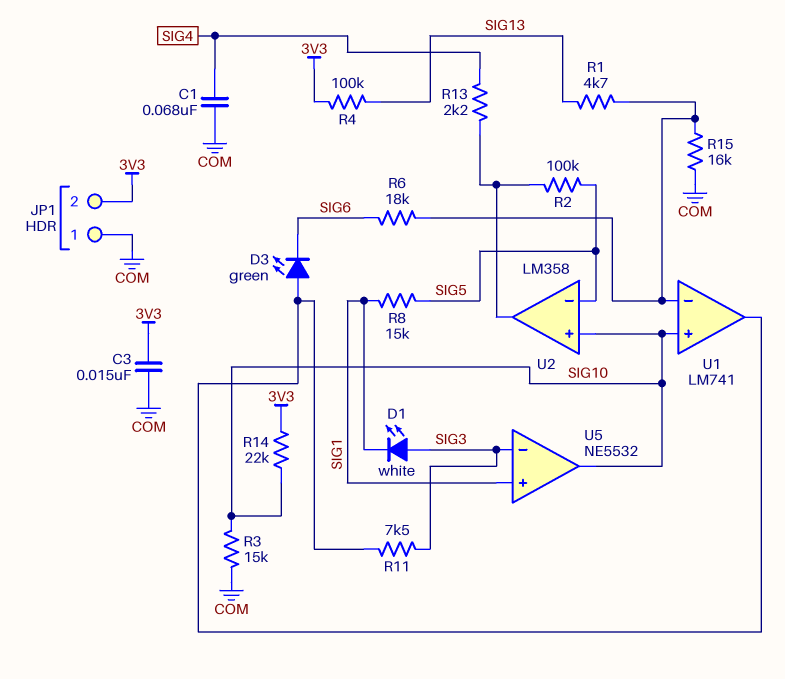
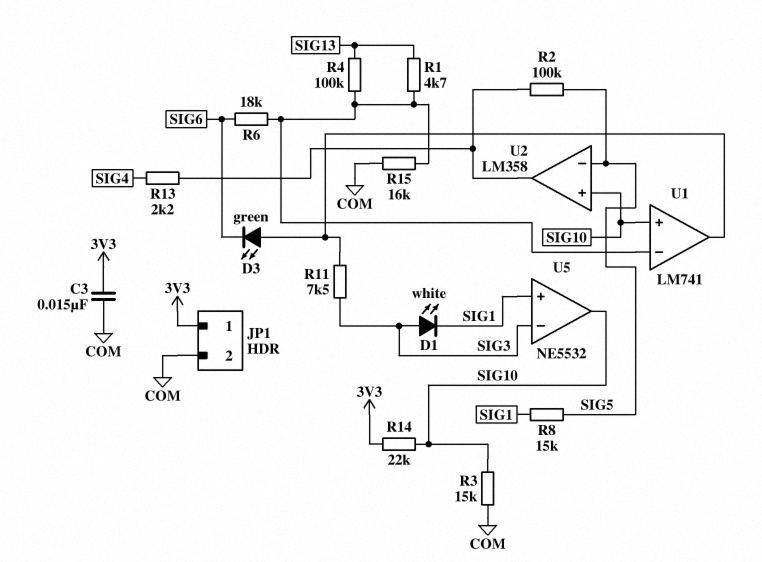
C1: 68nF (COM, SIG4) -> none
JP1 pin 1: COM -> 3V3
JP1 pin 2: 3V3 -> COM
R4: 100k (3V3, SIG13) -> 100k (SIG13, U1/in-)

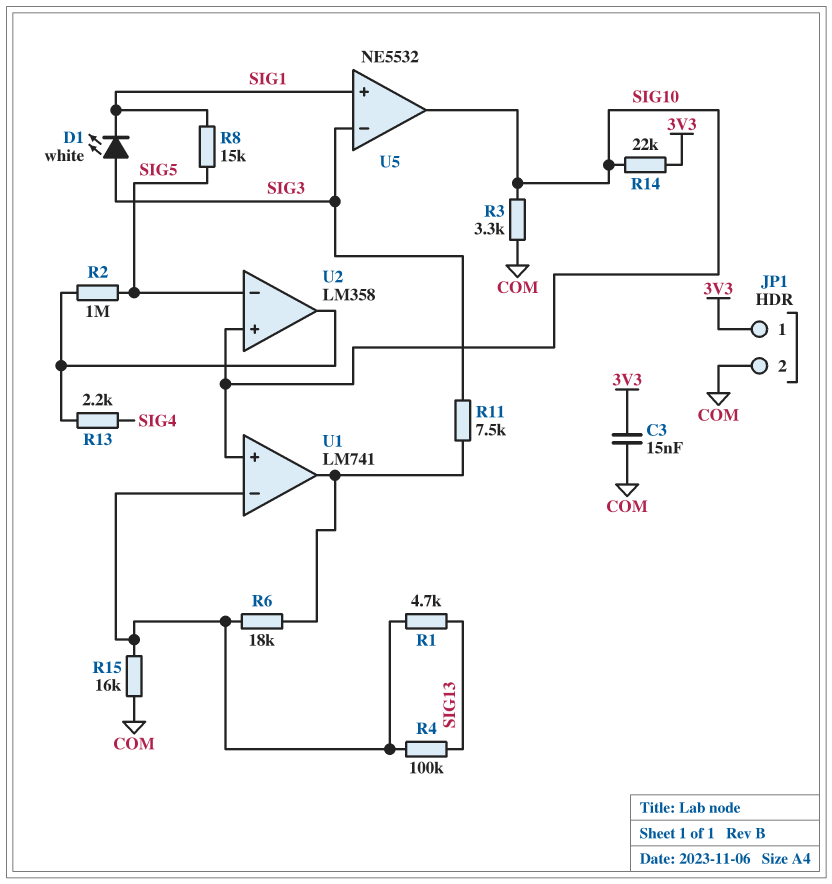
D3: LED green (A U1/out, K SIG6) -> none
R2: 100k (SIG5, U2/out) -> 1M (SIG5, U2/out)
R3: 15k (COM, SIG10) -> 3.3k (COM, SIG10)
R6: 18k (SIG6, U1/in-) -> 18k (U1/in-, U1/out)

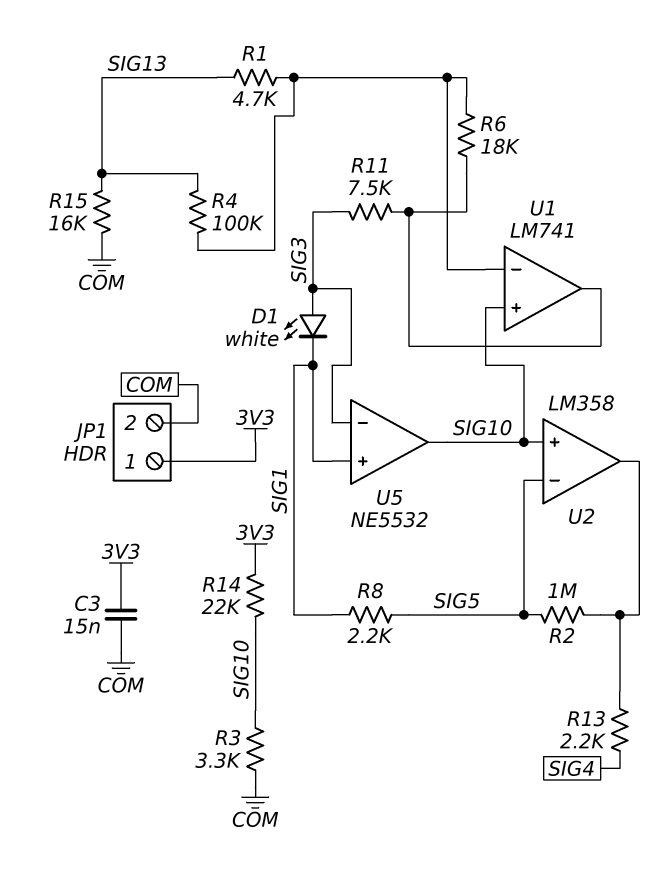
R8: 15k (SIG1, SIG5) -> 2.2k (SIG1, SIG5)
R15: 16k (COM, U1/in-) -> 16k (COM, SIG13)

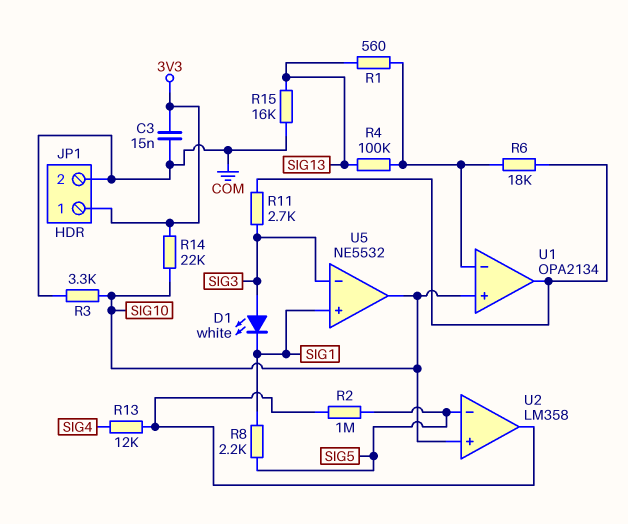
R1: 4.7k (SIG13, U1/in-) -> 560 (SIG13, U1/in-)
R11: 7.5k (SIG3, U1/out) -> 2.7k (SIG3, U1/out)
R13: 2.2k (SIG4, U2/out) -> 12k (SIG4, U2/out)
U1: LM741 -> OPA2134

